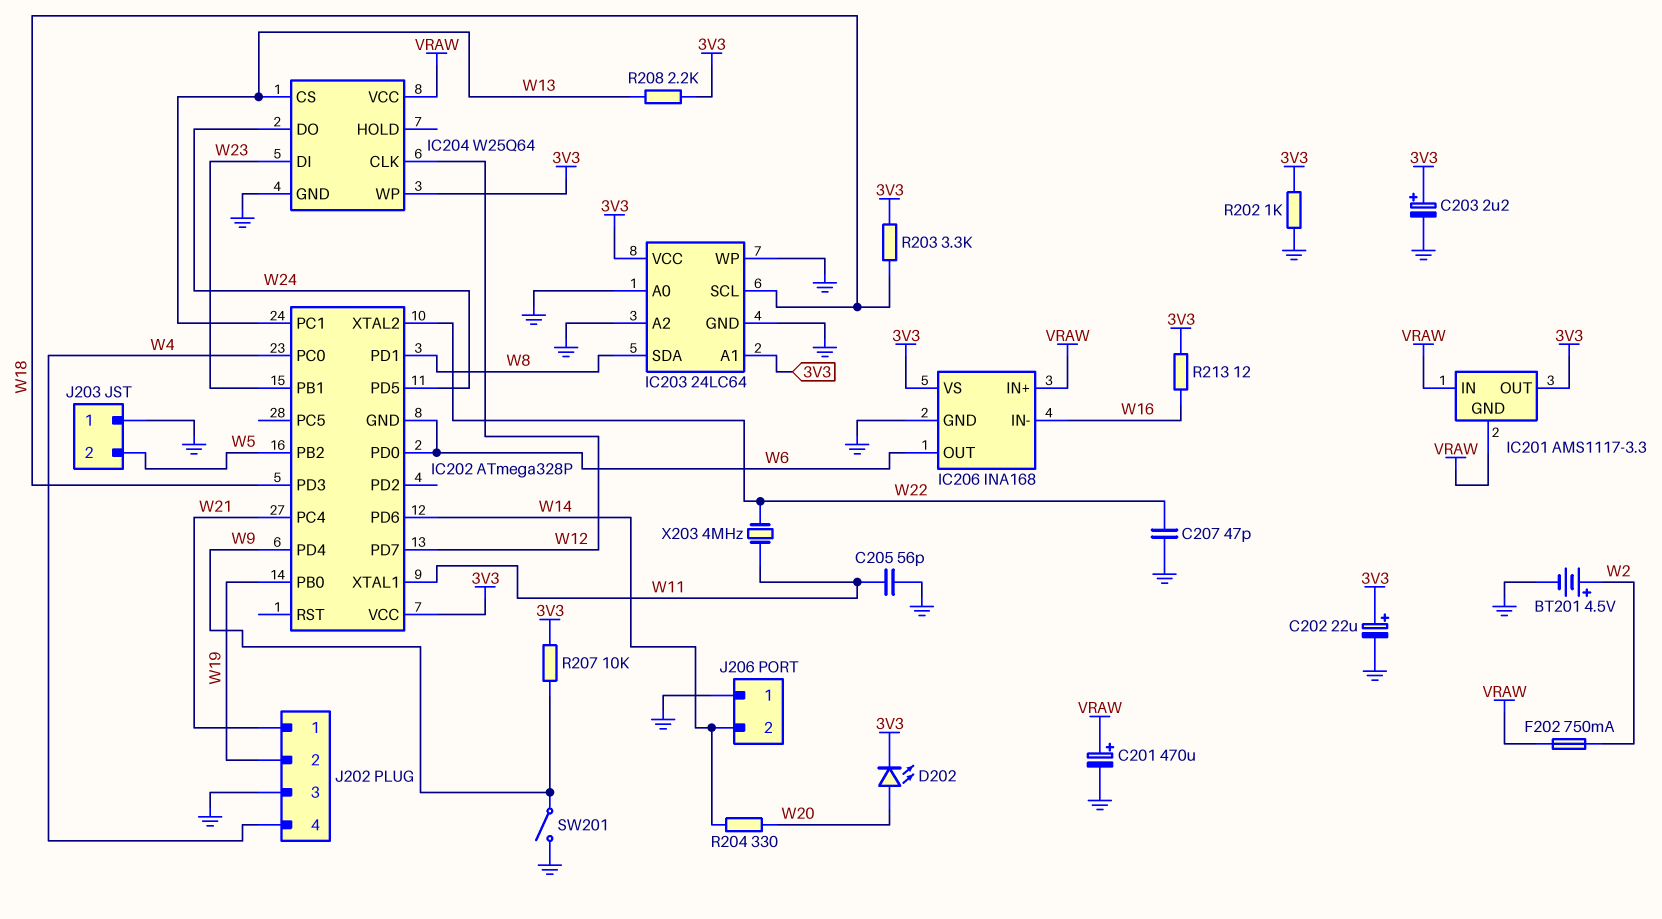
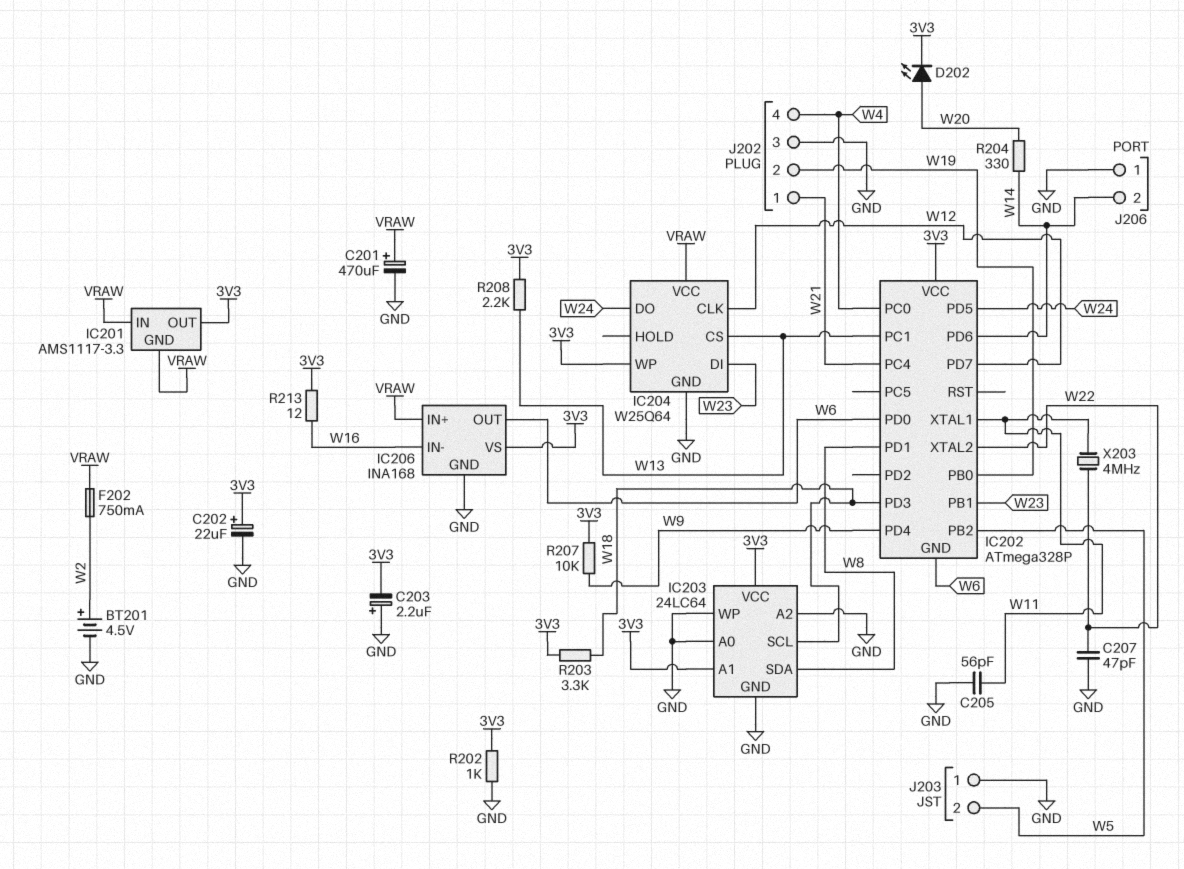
C203: 2.2uF (plus 3V3, minus GND) -> 2.2uF (plus GND, minus 3V3)
SW201: switch (GND, W9) -> none

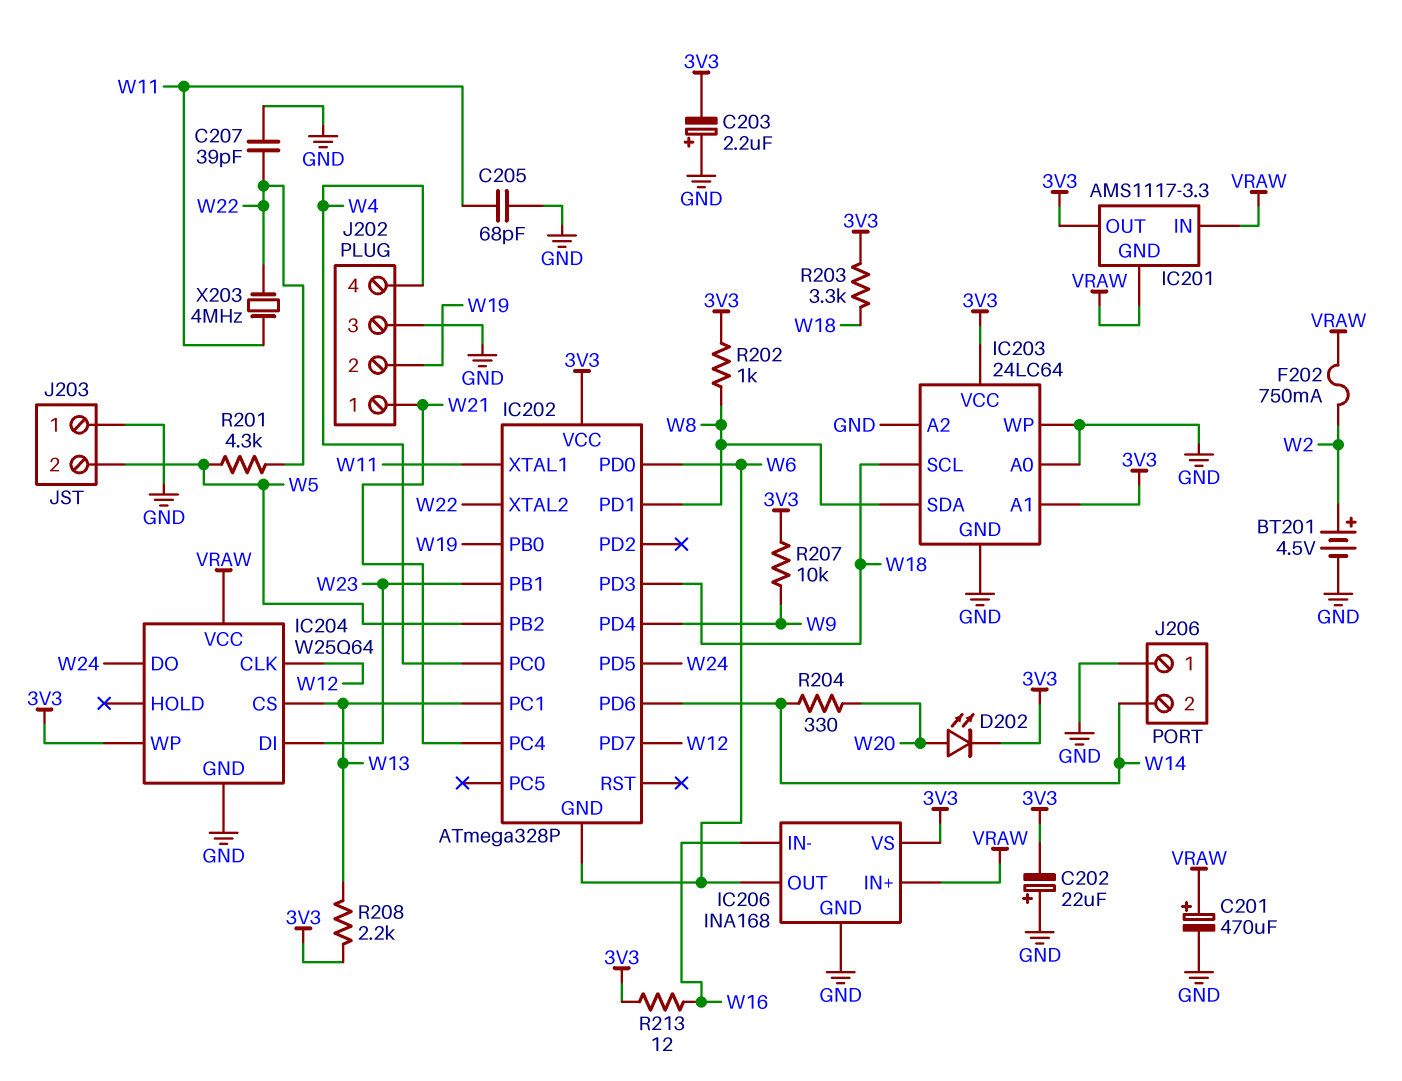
C202: 22uF (plus 3V3, minus GND) -> 22uF (plus GND, minus 3V3)
C205: 56pF (GND, W11) -> 68pF (GND, W11)
C207: 47pF (GND, W22) -> 39pF (GND, W22)
R201: none -> 4.3k (W5, W22)
R202: 1k (3V3, GND) -> 1k (3V3, W8)

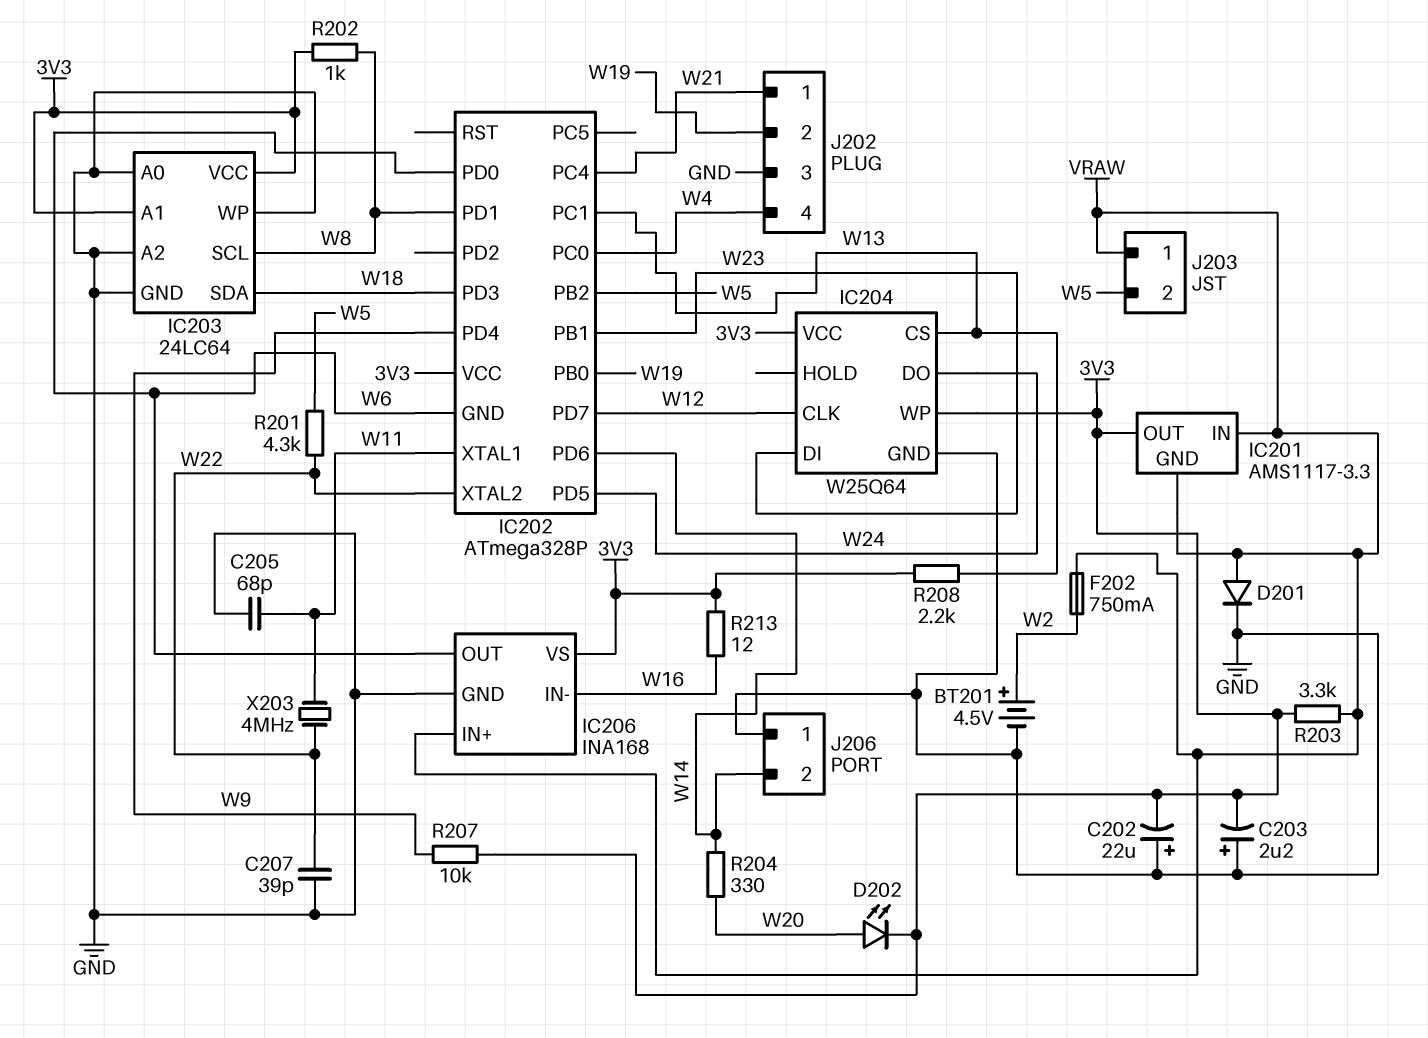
C201: 470uF (plus VRAW, minus GND) -> none
D201: none -> diode (A VRAW, K GND)
IC203 pin SCL: W18 -> W8
IC203 pin SDA: W8 -> W18
IC204 pin VCC: VRAW -> 3V3
J203 pin 1: GND -> VRAW
R203: 3.3k (3V3, W18) -> 3.3k (3V3, VRAW)

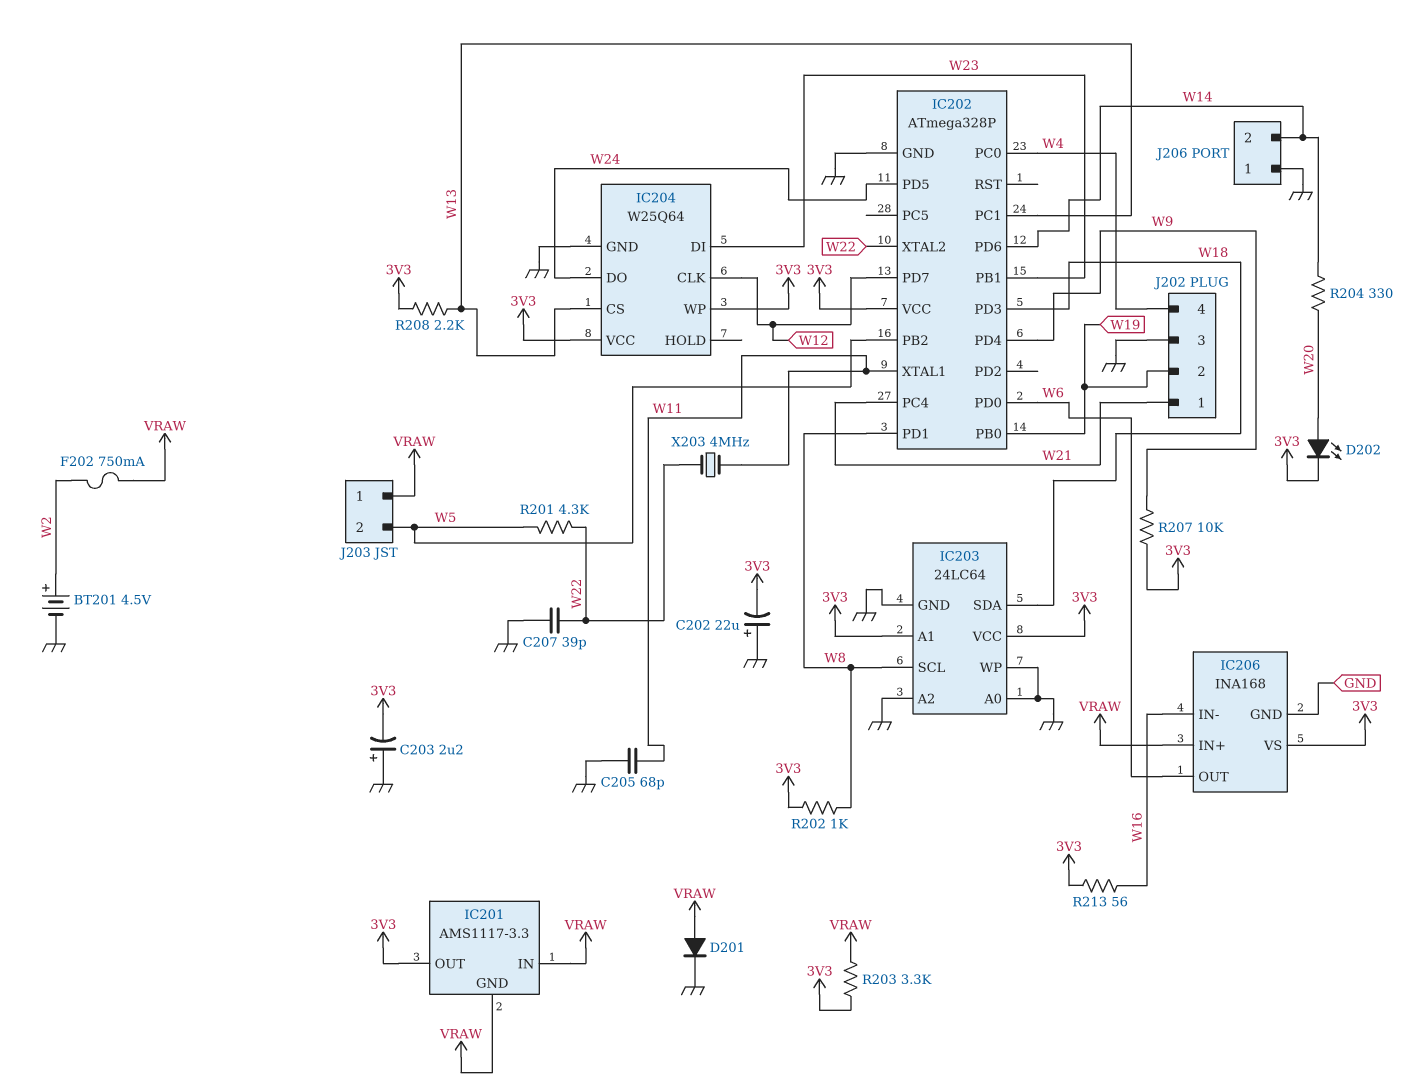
IC202 pin GND: W6 -> GND
R213: 12 (3V3, W16) -> 56 (3V3, W16)

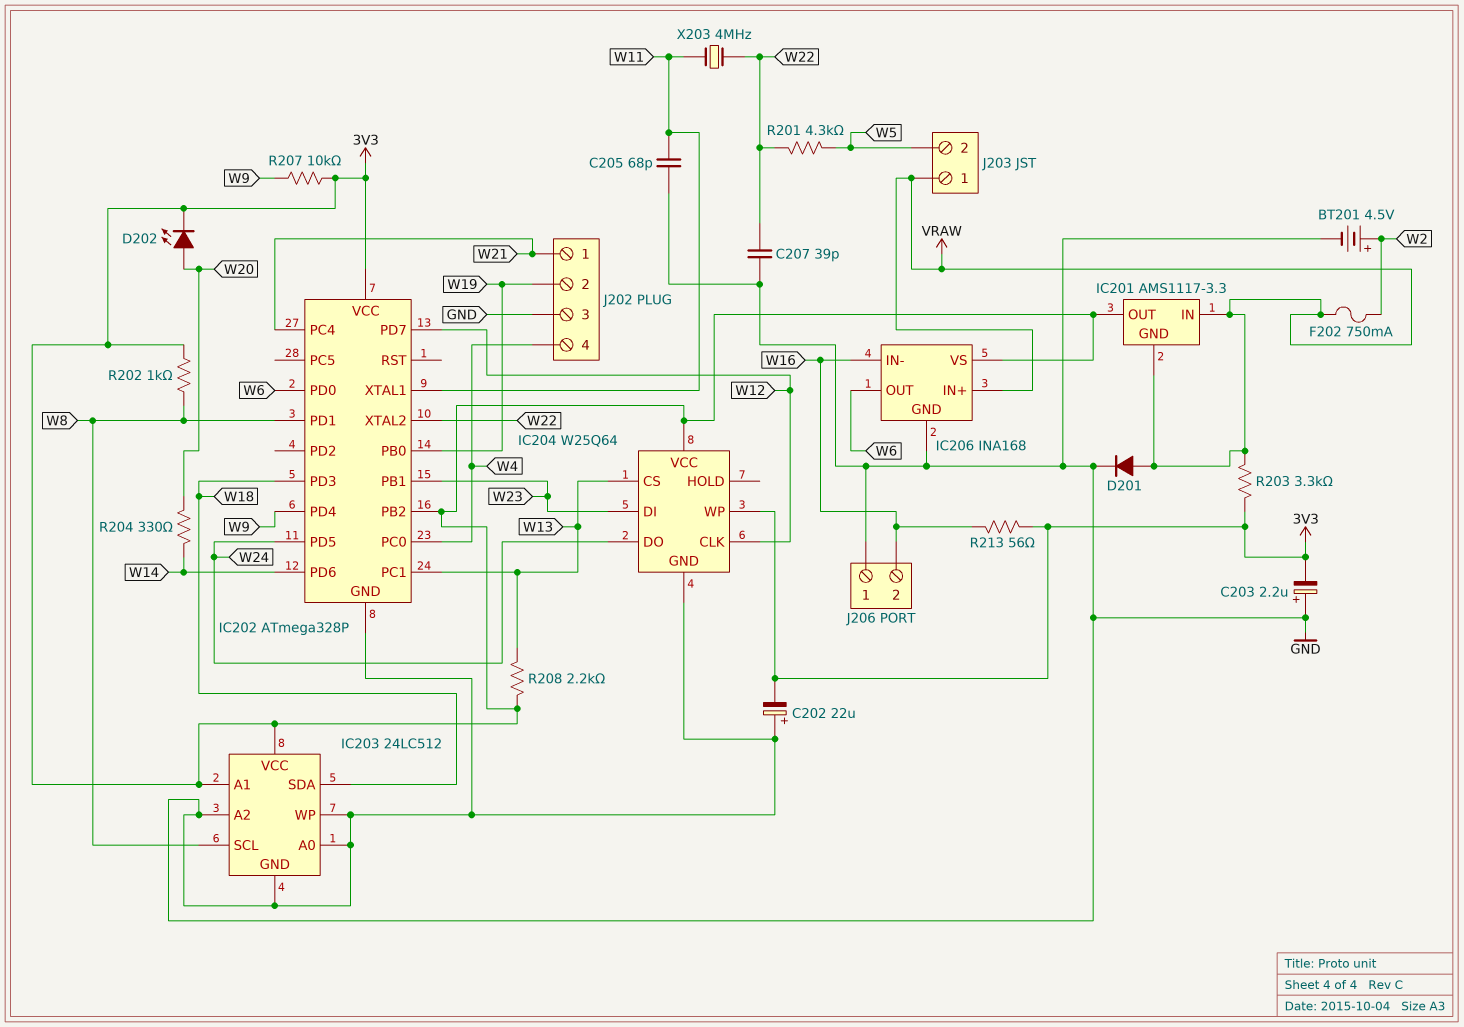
IC202 pin PB2: W5 -> 3V3
IC203: 24LC64 -> 24LC512
J206 pin 2: W14 -> W16

